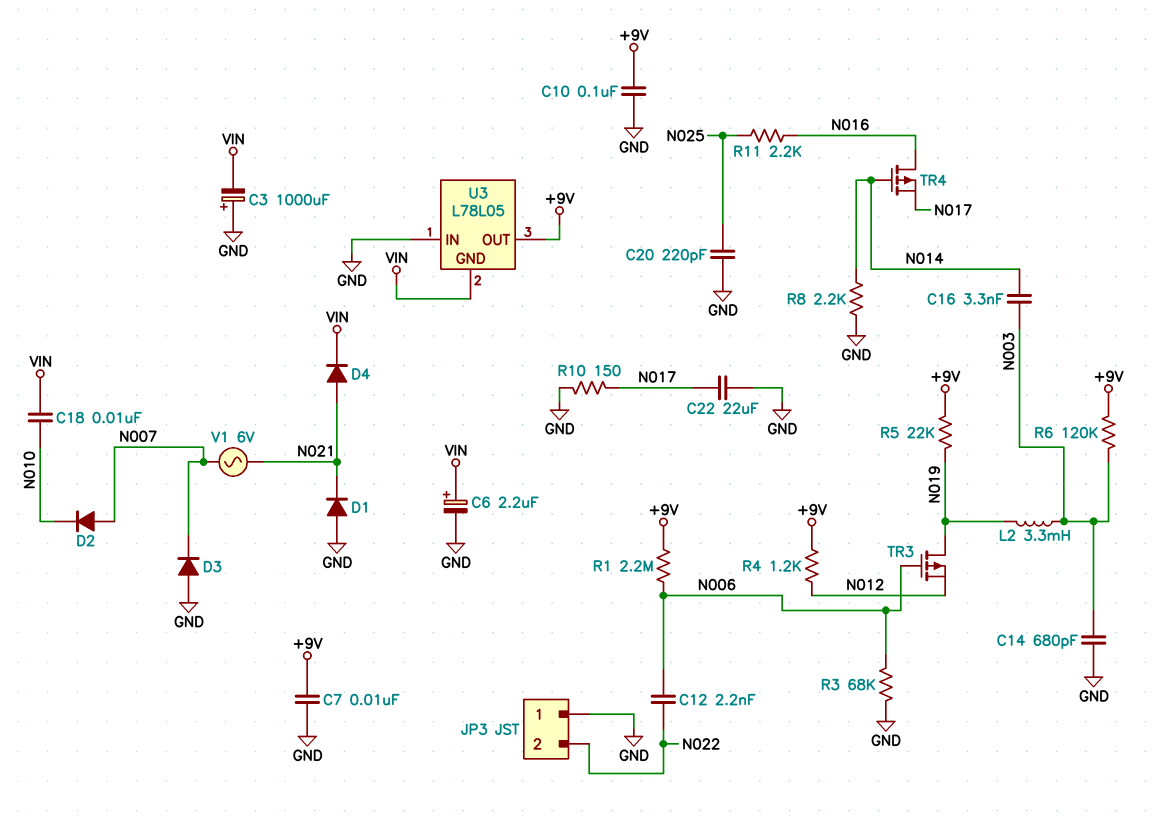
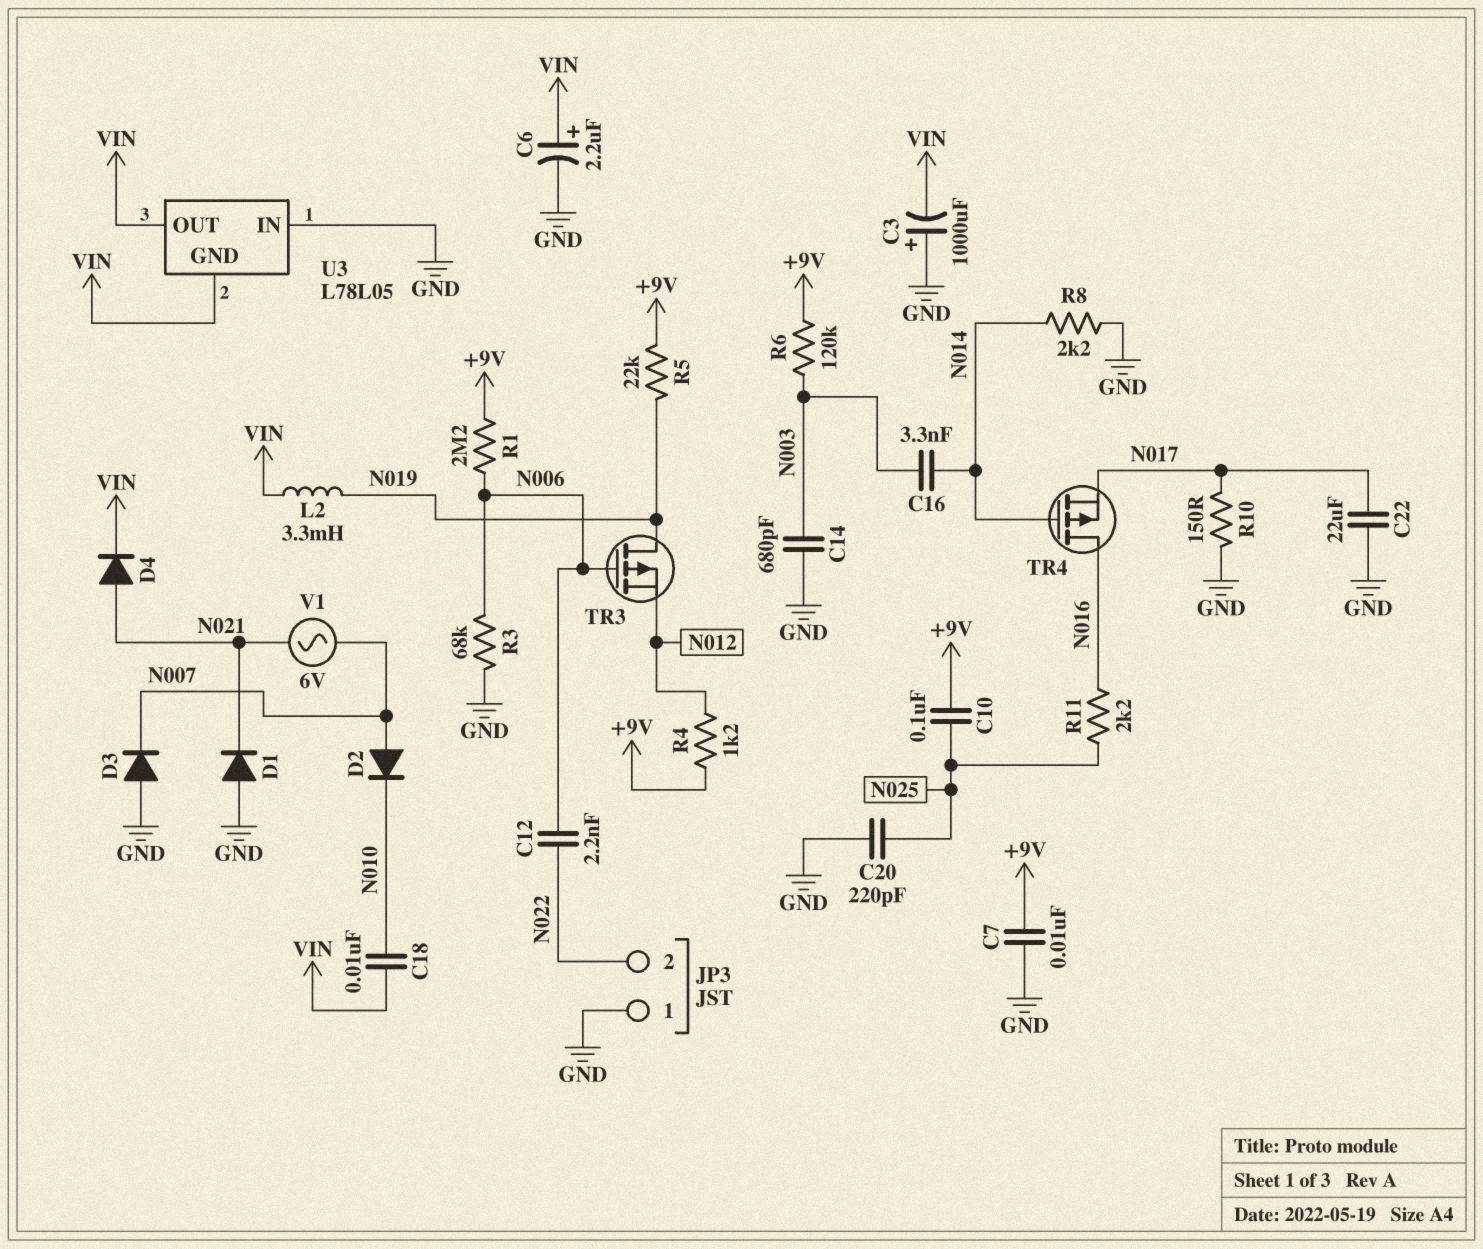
C10: 100nF (+9V, GND) -> 100nF (+9V, N025)
L2: 3.3mH (N003, N019) -> 3.3mH (N019, VIN)
U3 pin OUT: +9V -> VIN

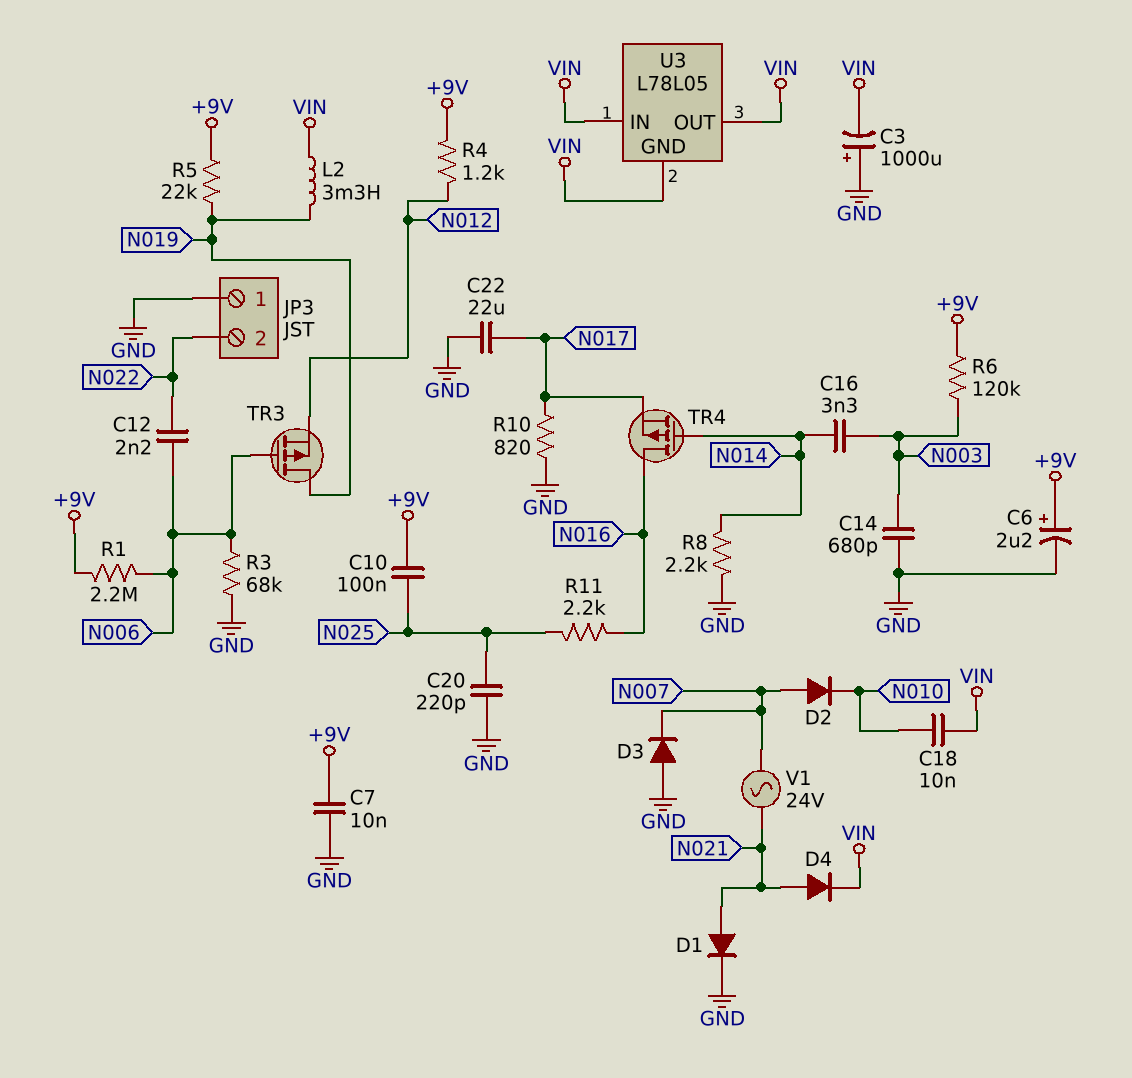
C6: 2.2uF (plus VIN, minus GND) -> 2.2uF (plus +9V, minus GND)
D1: diode (A GND, K N021) -> diode (A N021, K GND)
R10: 150 (GND, N017) -> 820 (GND, N017)
U3 pin IN: GND -> VIN
V1: AC 6V (N007, N021) -> AC 24V (N007, N021)

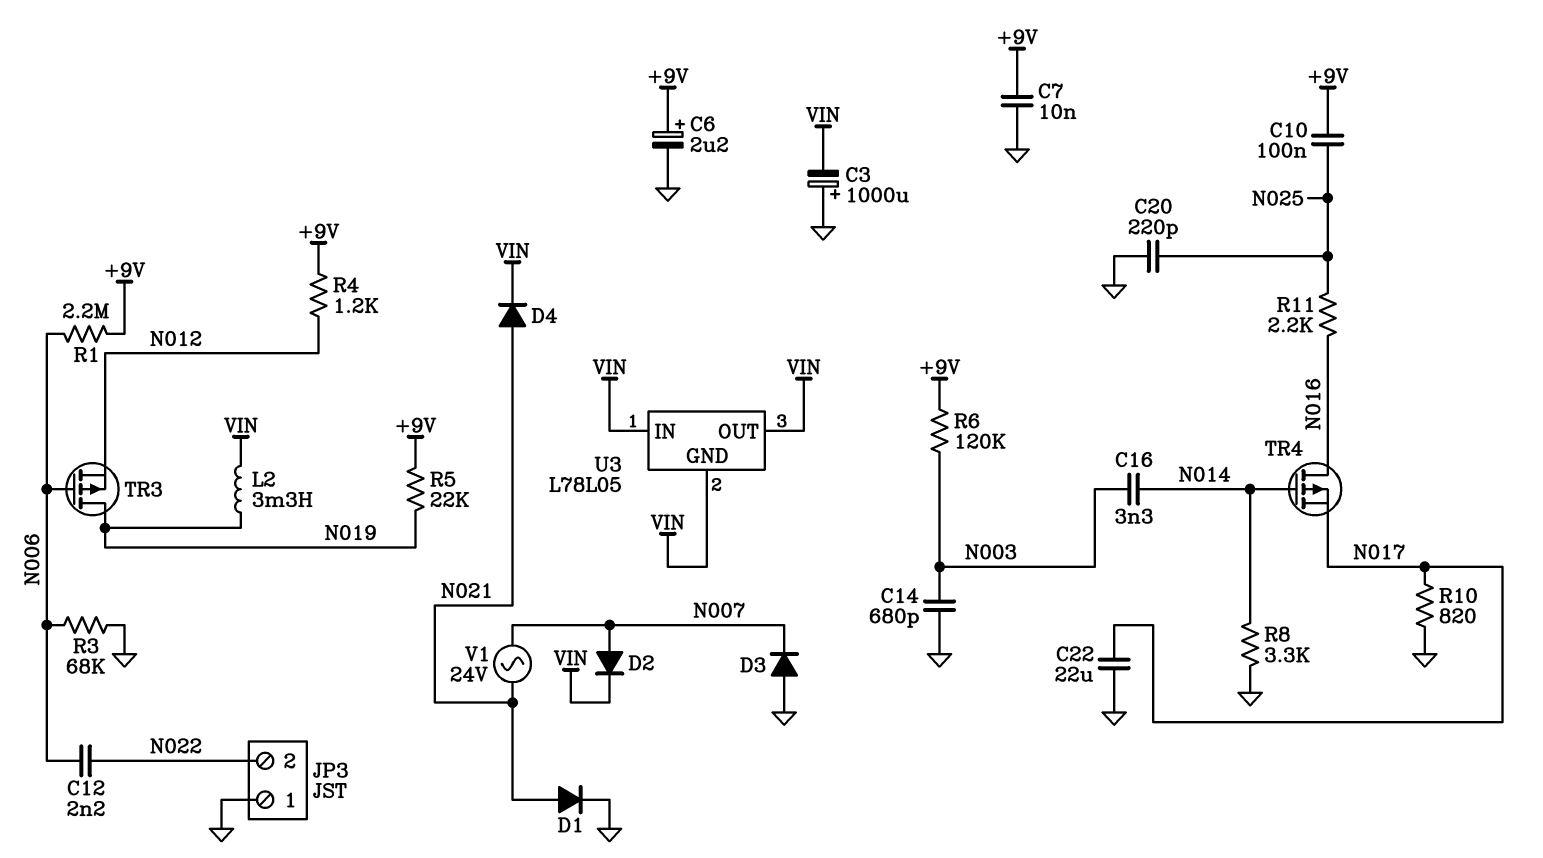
C18: 10nF (N010, VIN) -> none
D2: diode (A N007, K N010) -> diode (A N007, K VIN)
R8: 2.2k (GND, N014) -> 3.3k (GND, N014)

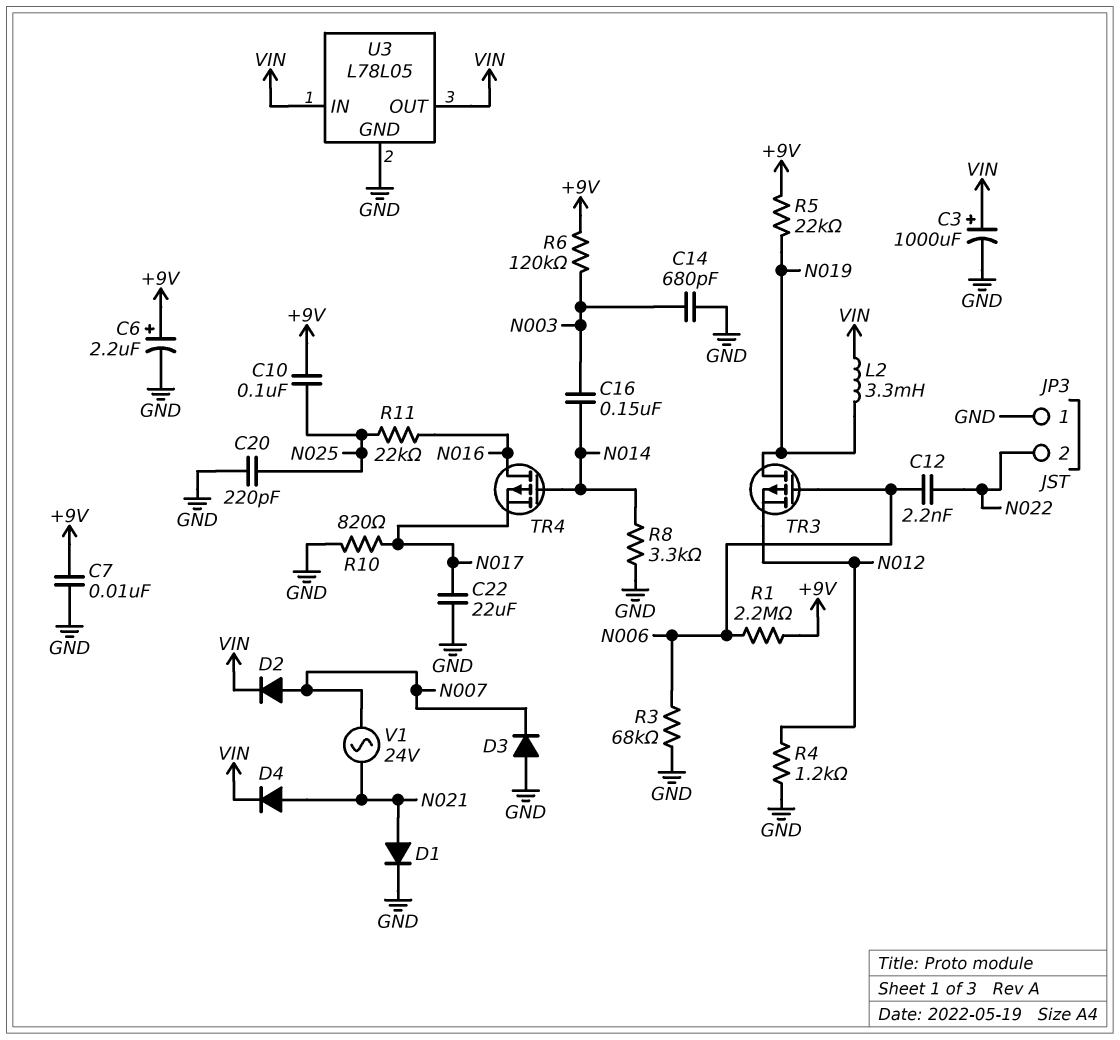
C3: 1000uF (plus GND, minus VIN) -> 1000uF (plus VIN, minus GND)
C16: 3.3nF (N003, N014) -> 150nF (N003, N014)
R4: 1.2k (+9V, N012) -> 1.2k (GND, N012)
R11: 2.2k (N016, N025) -> 22k (N016, N025)
U3 pin GND: VIN -> GND

